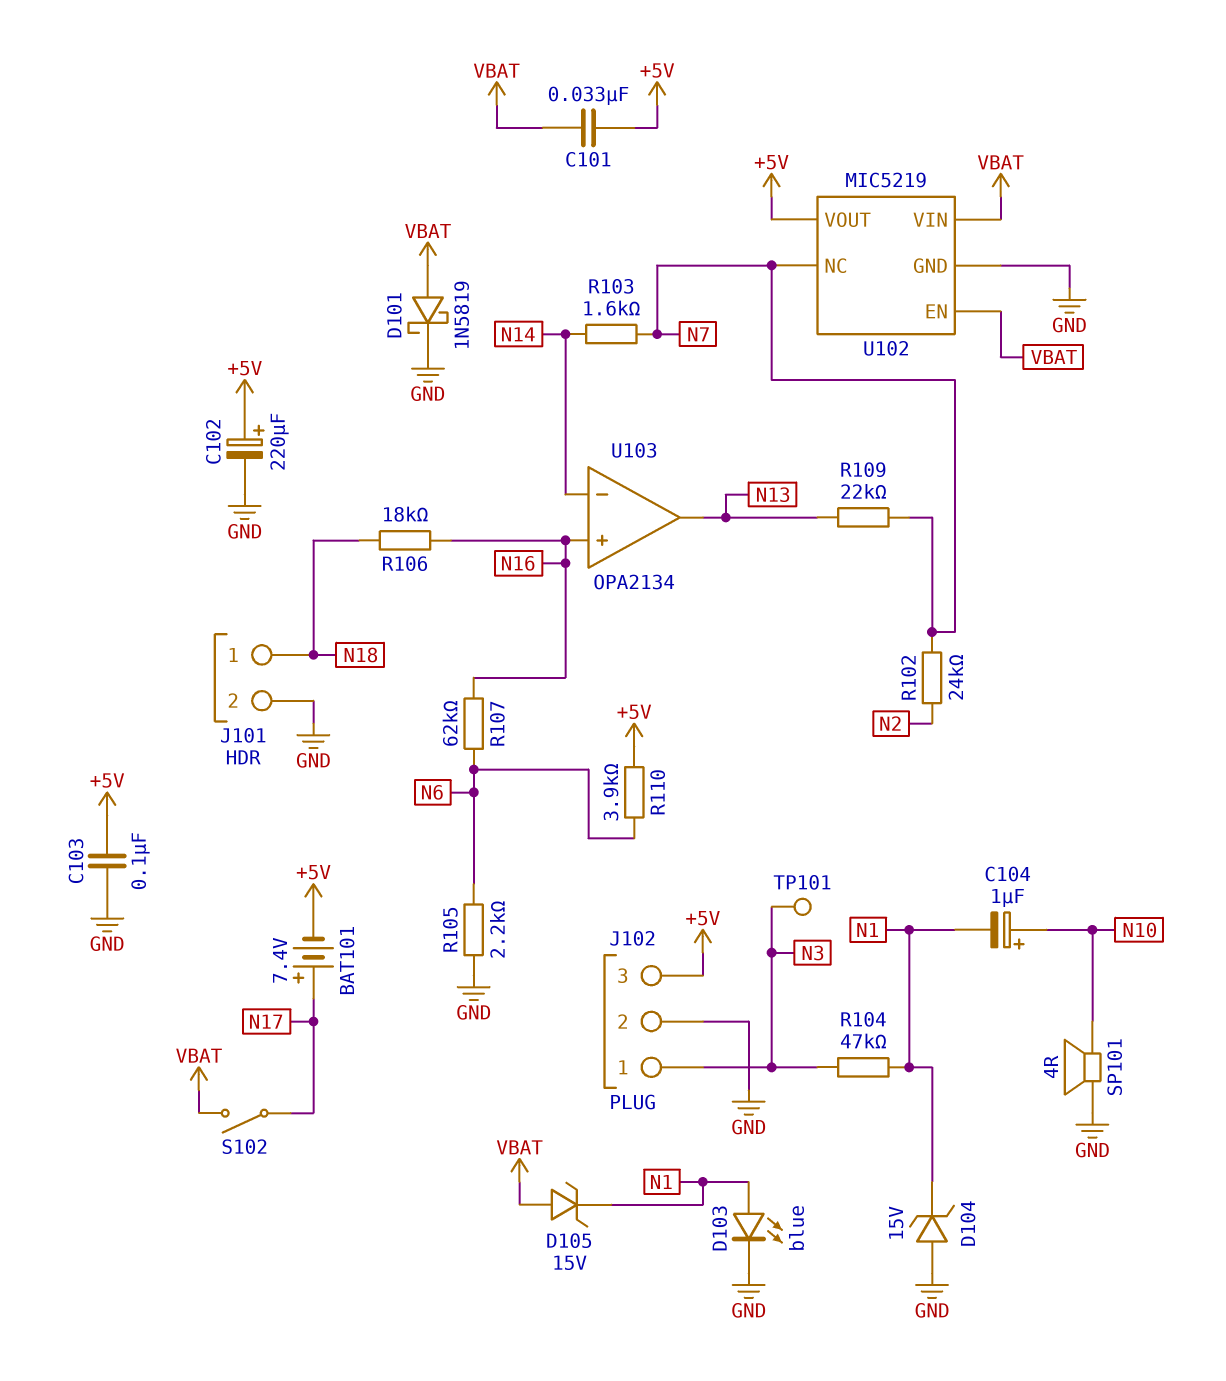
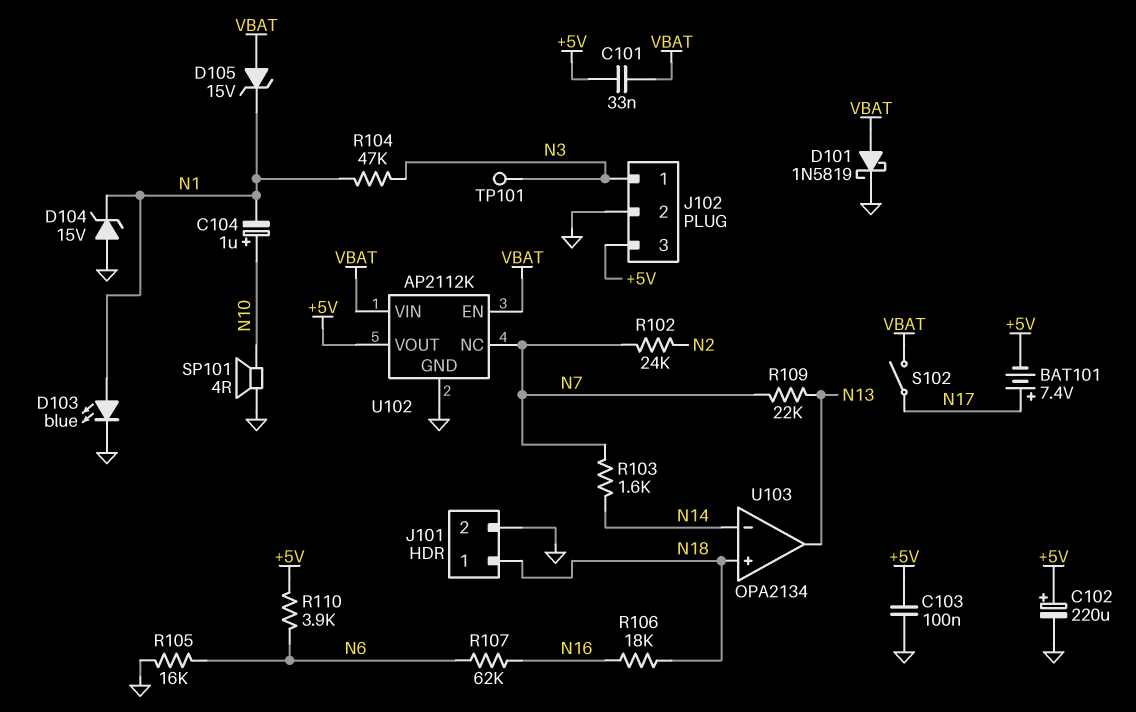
R105: 2.2k (GND, N6) -> 16k (GND, N6)
U102: MIC5219 -> AP2112K
U103 pin in+: N16 -> N18

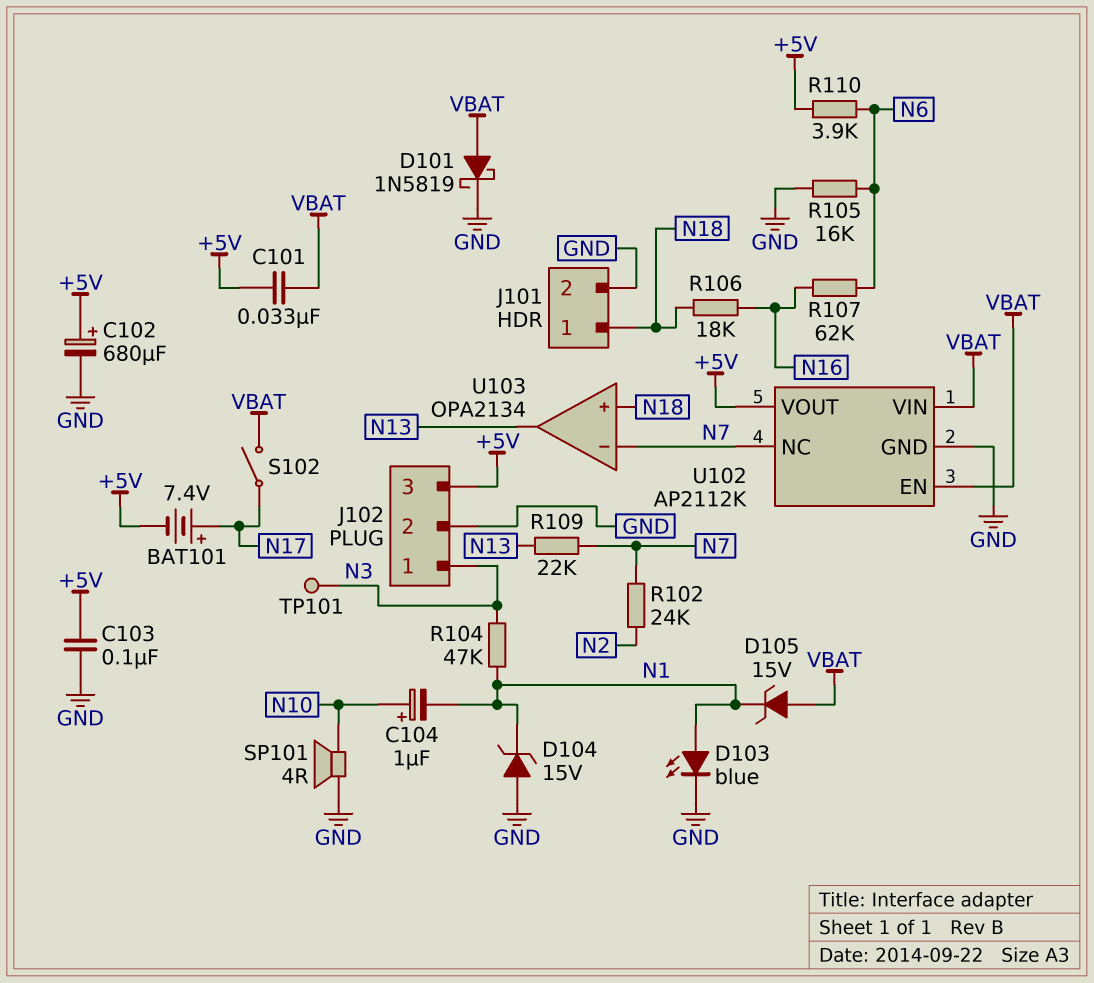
C102: 220uF (plus +5V, minus GND) -> 680uF (plus +5V, minus GND)
R103: 1.6k (N7, N14) -> none
U103 pin in-: N14 -> N7

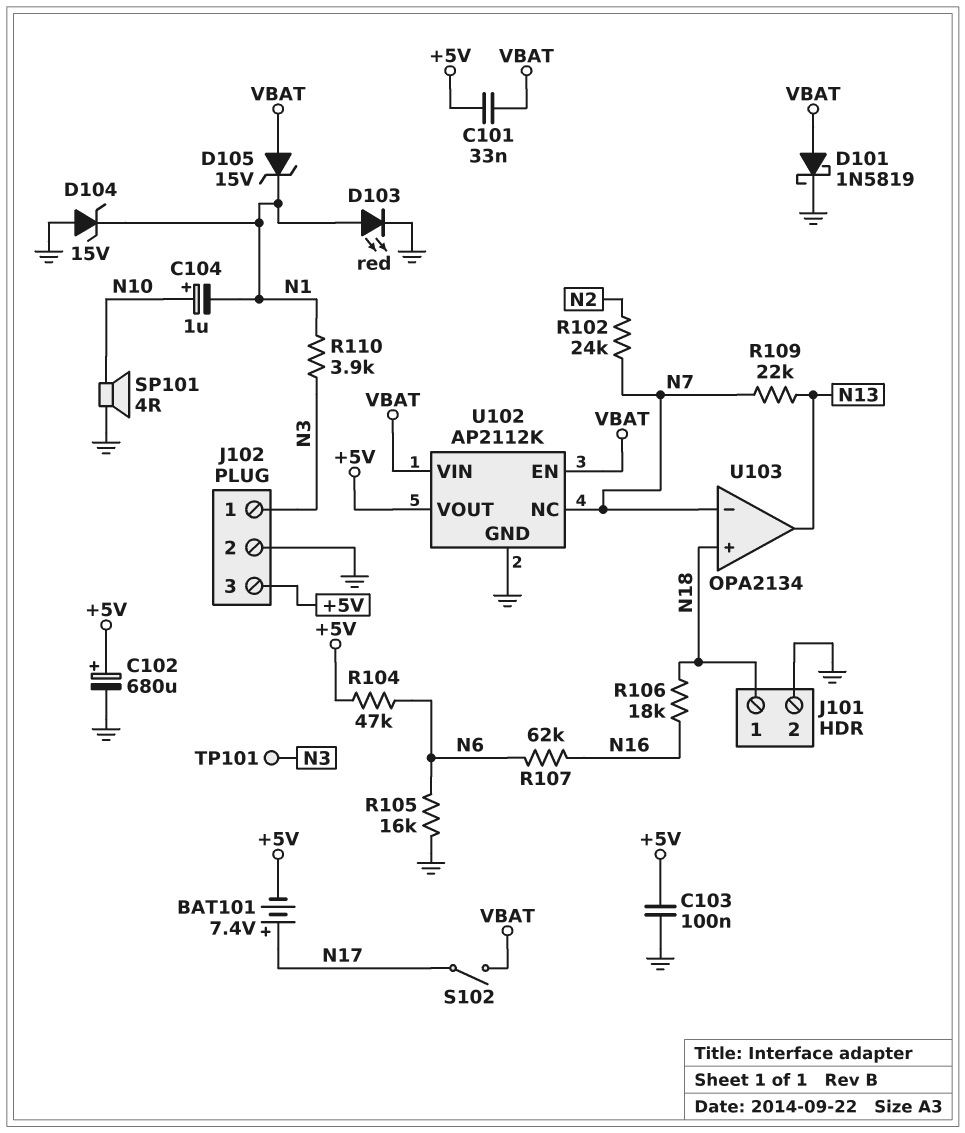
D103: LED blue (A N1, K GND) -> LED red (A N1, K GND)
R104: 47k (N1, N3) -> 47k (+5V, N6)
R110: 3.9k (+5V, N6) -> 3.9k (N1, N3)

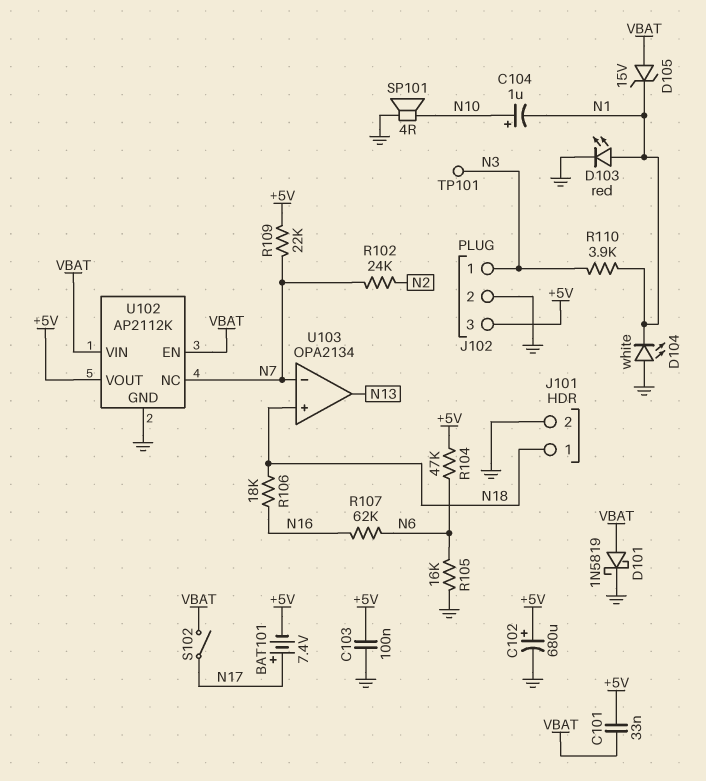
D104: zener 15V (A GND, K N1) -> LED white (A GND, K N1)
R109: 22k (N7, N13) -> 22k (+5V, N7)

